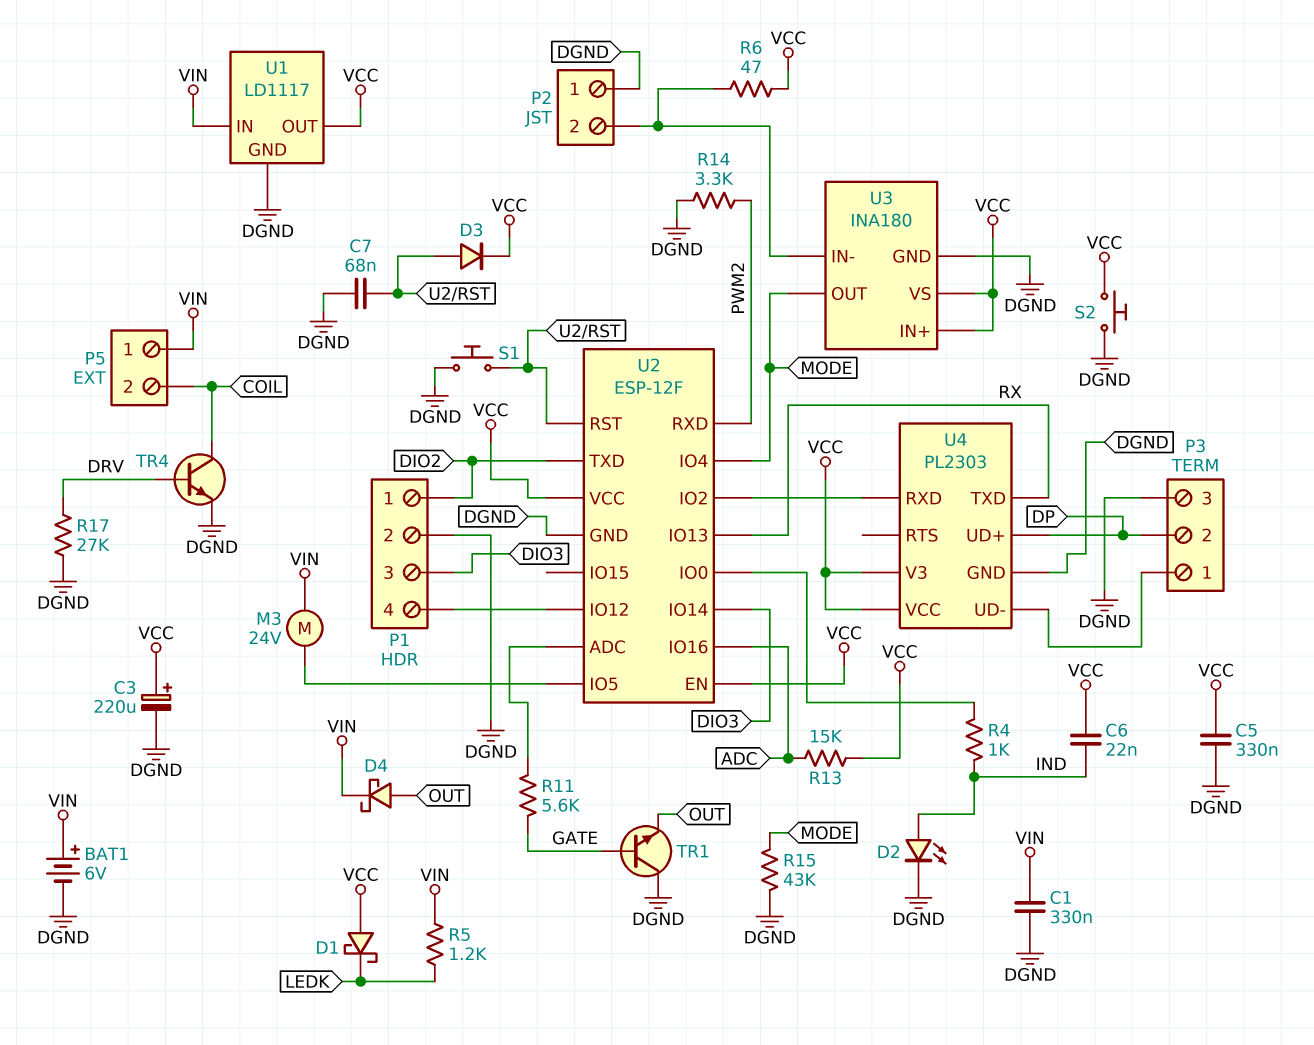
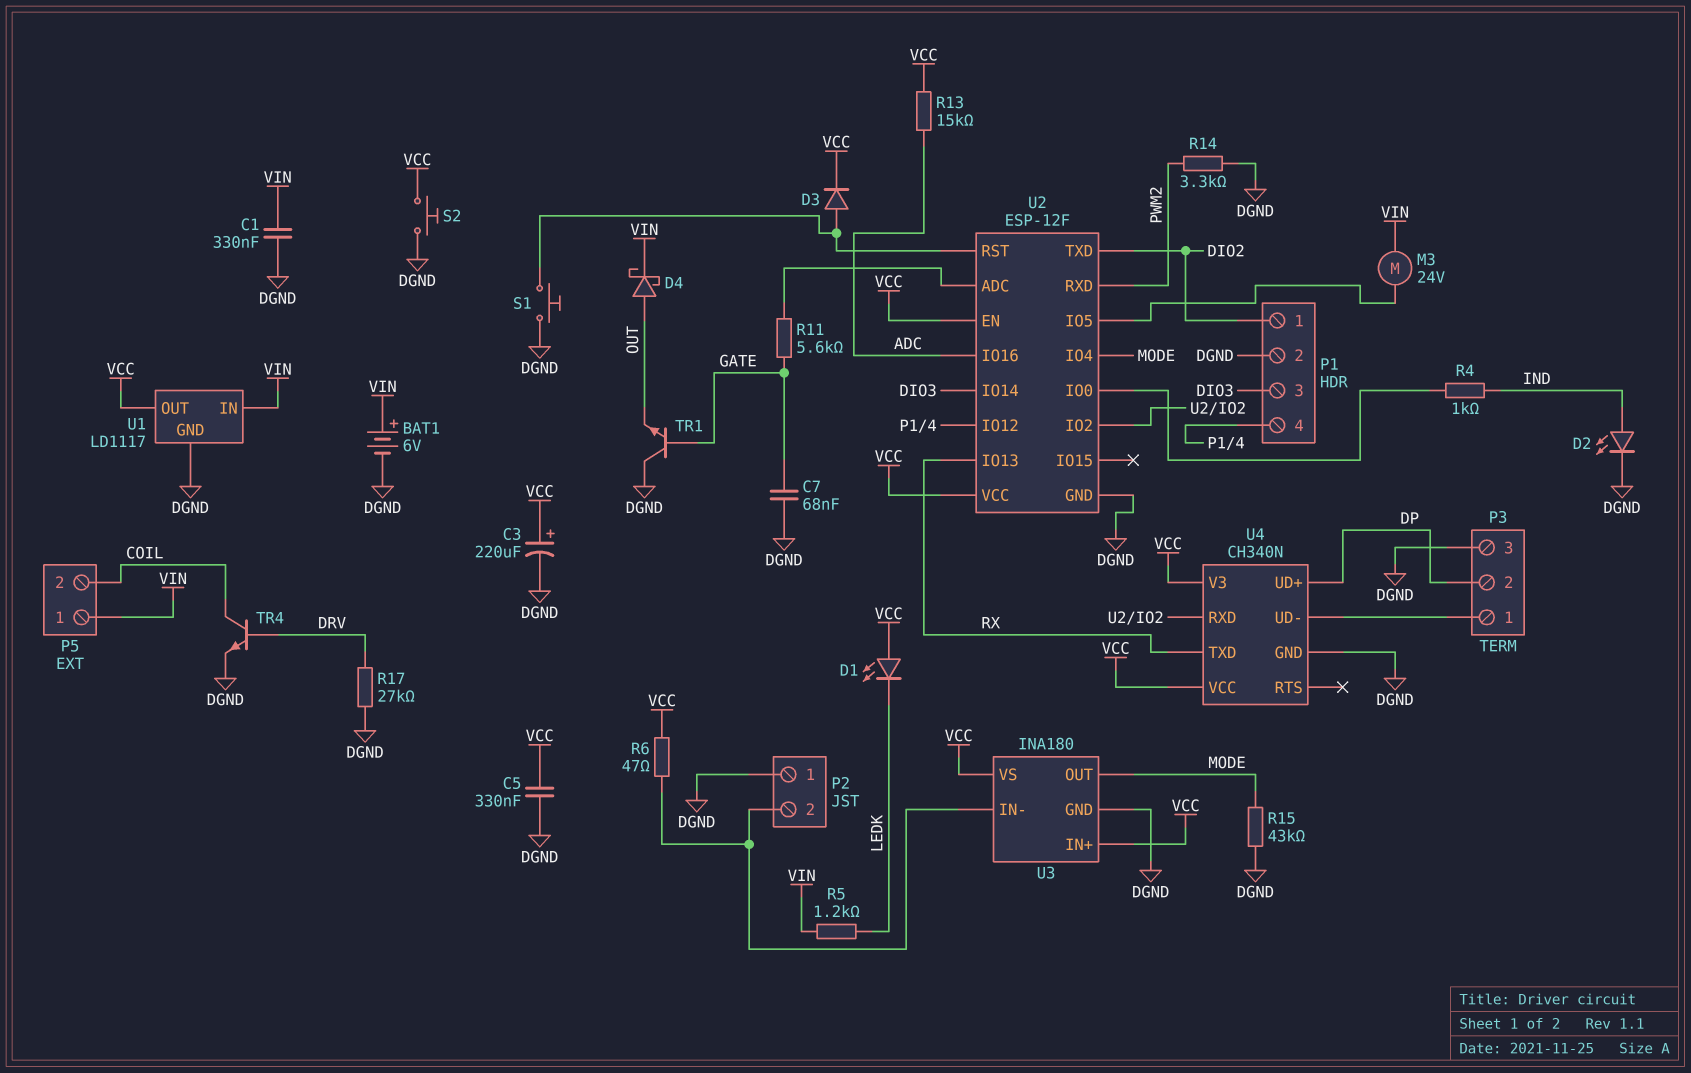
C6: 22nF (IND, VCC) -> none
C7: 68nF (DGND, U2/RST) -> 68nF (DGND, GATE)
D1: schottky (A VCC, K LEDK) -> LED (A VCC, K LEDK)
U4: PL2303 -> CH340N

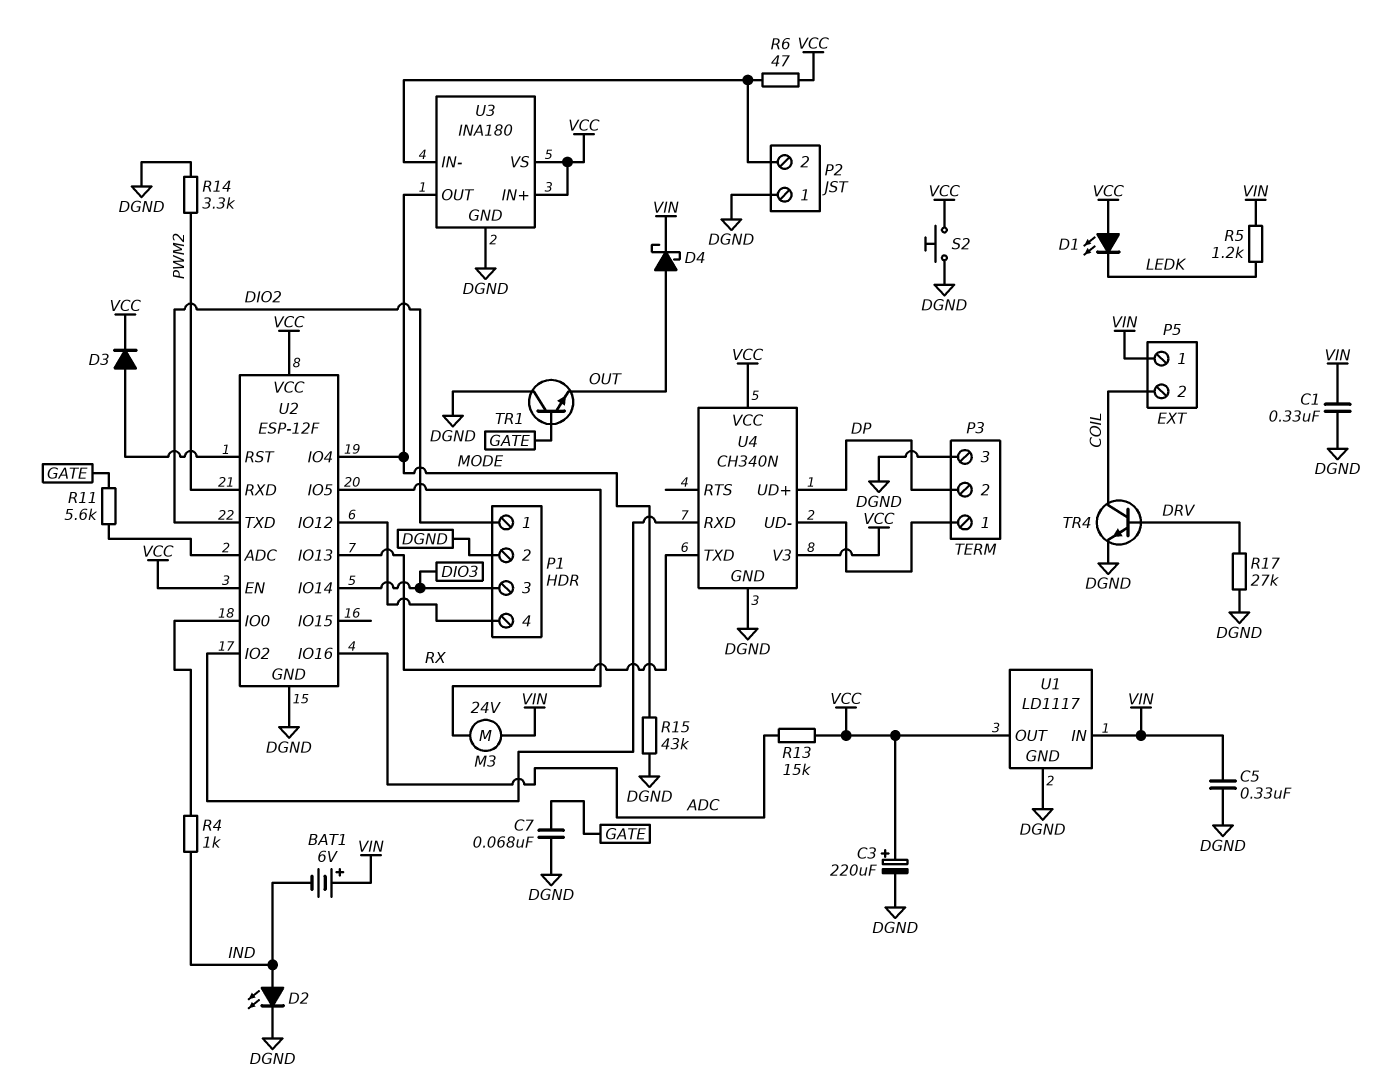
BAT1: 6V (plus VIN, minus DGND) -> 6V (plus VIN, minus IND)
C5: 330nF (DGND, VCC) -> 330nF (DGND, VIN)
S1: button (DGND, U2/RST) -> none

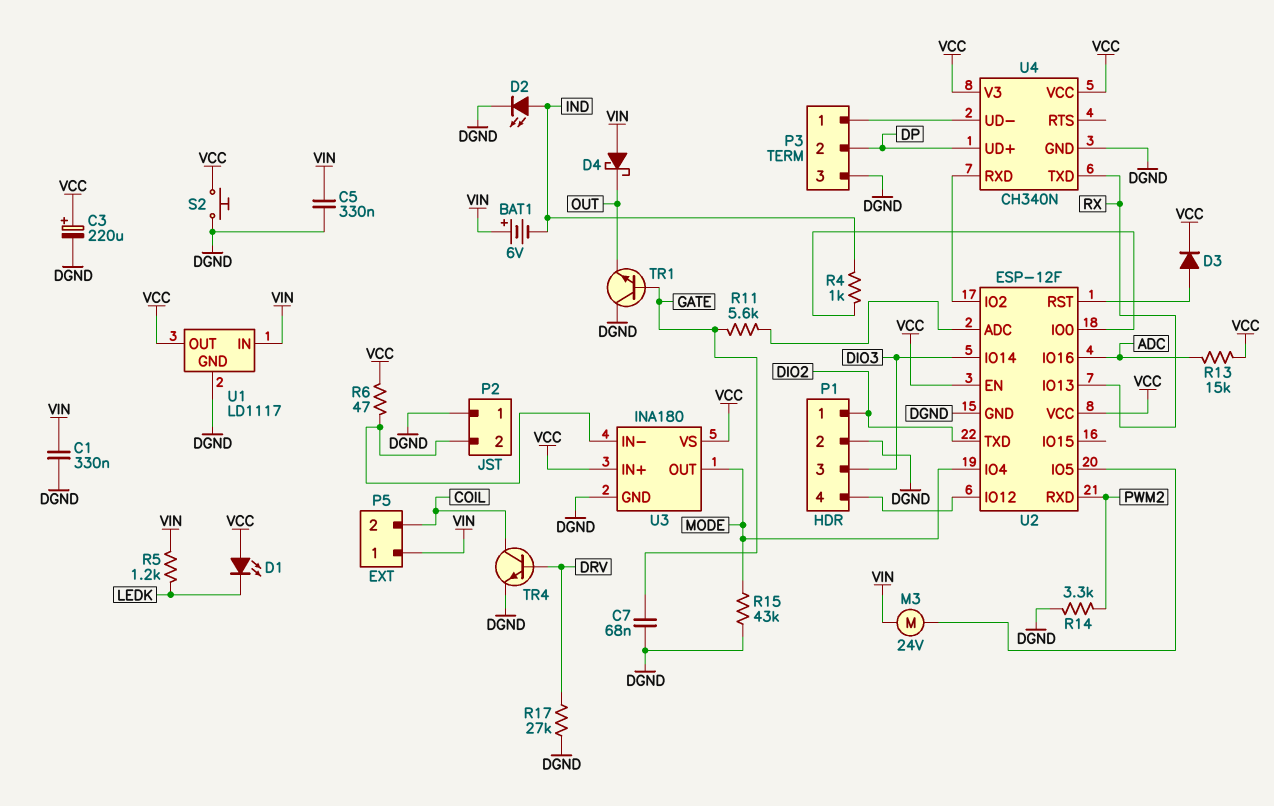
D4: schottky (A OUT, K VIN) -> schottky (A VIN, K OUT)

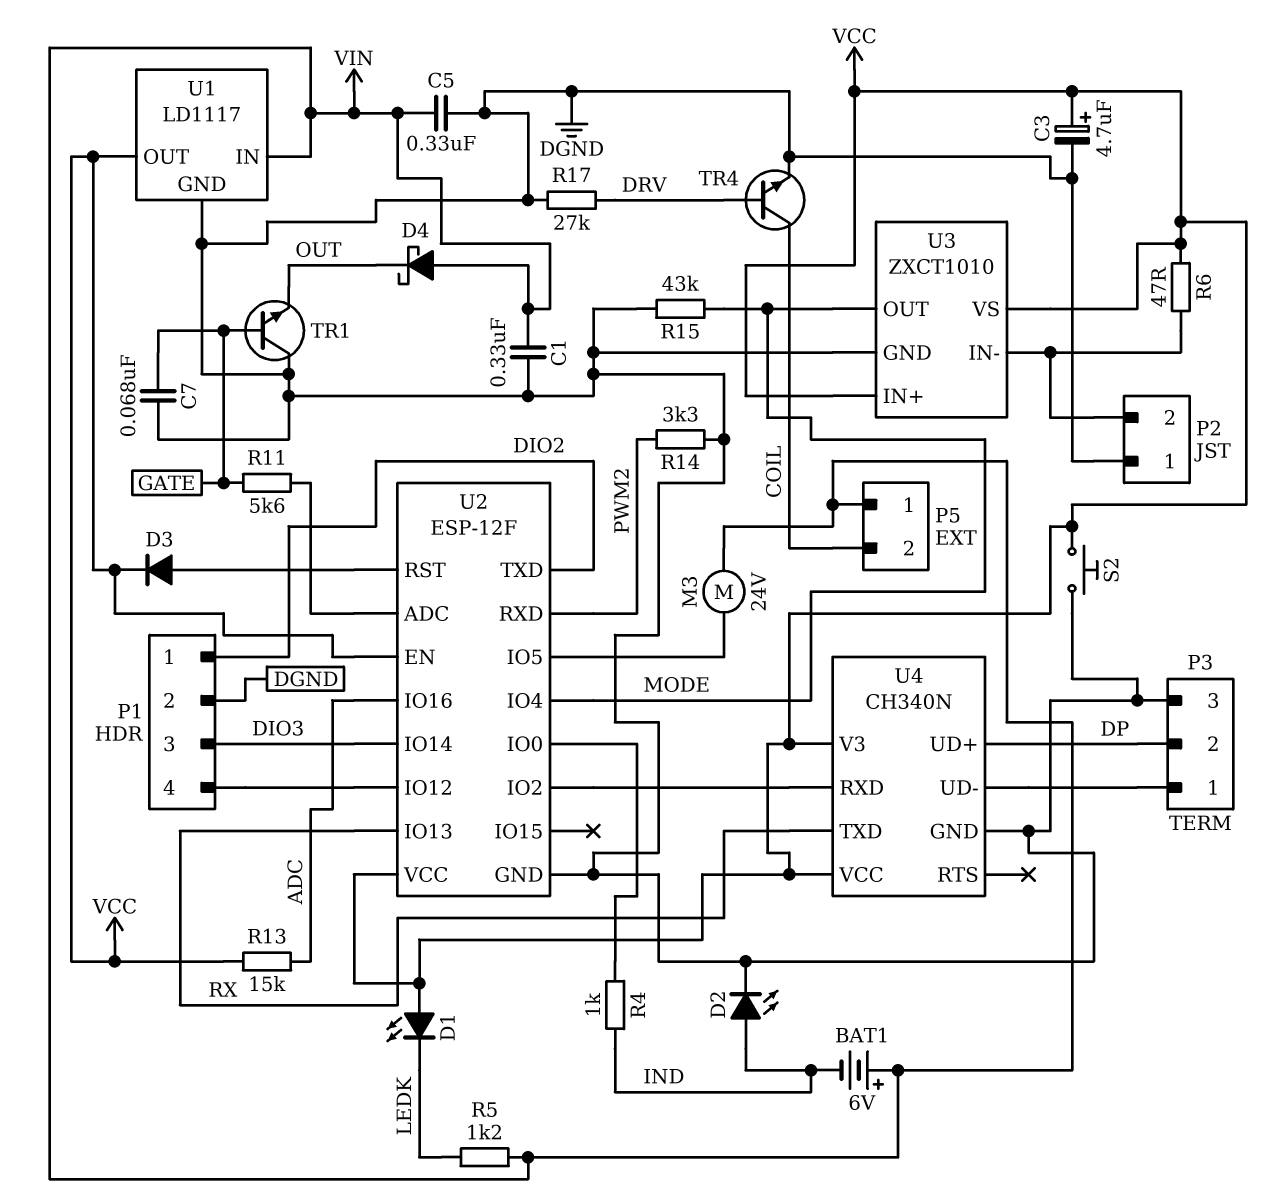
C3: 220uF (plus VCC, minus DGND) -> 4.7uF (plus VCC, minus DGND)
U3: INA180 -> ZXCT1010

